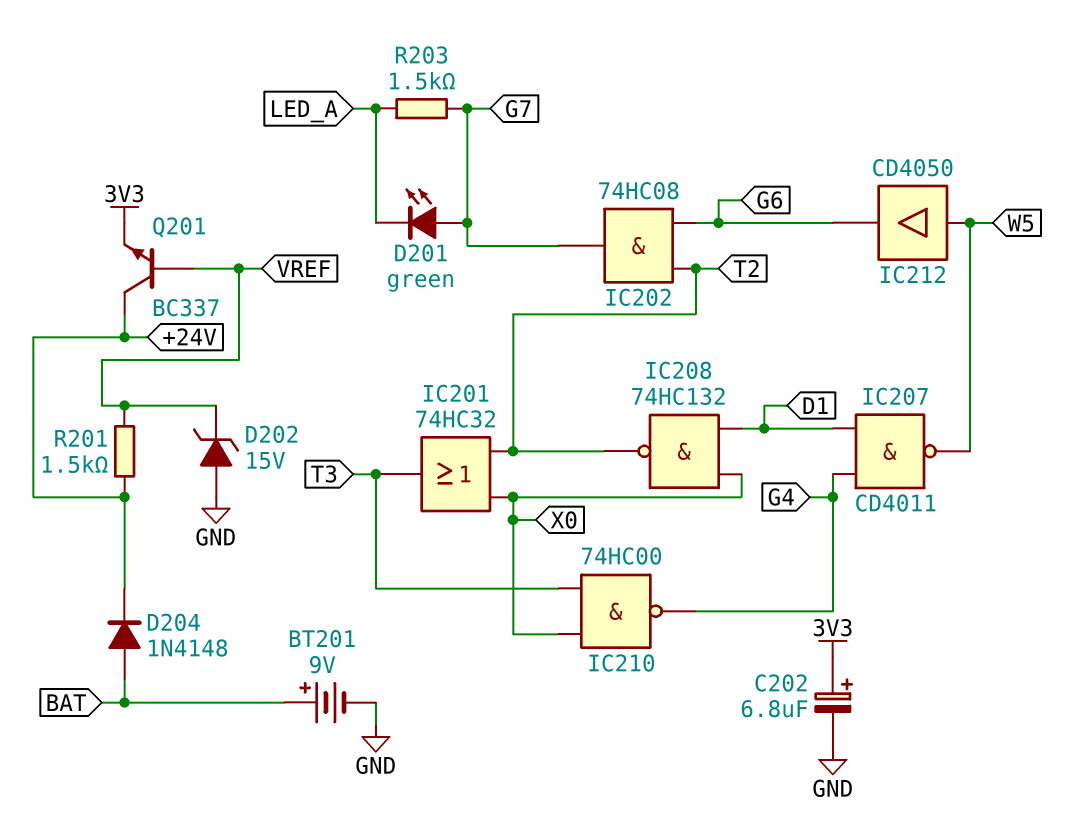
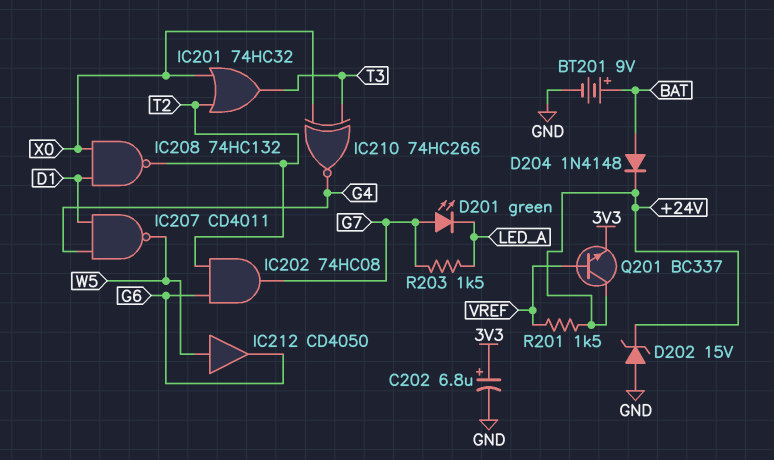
D202: zener 15V (A GND, K VREF) -> zener 15V (A GND, K +24V)
IC210: NAND 74HC00 (in T3, in X0, out G4) -> XNOR 74HC266 (in T3, in X0, out G4)

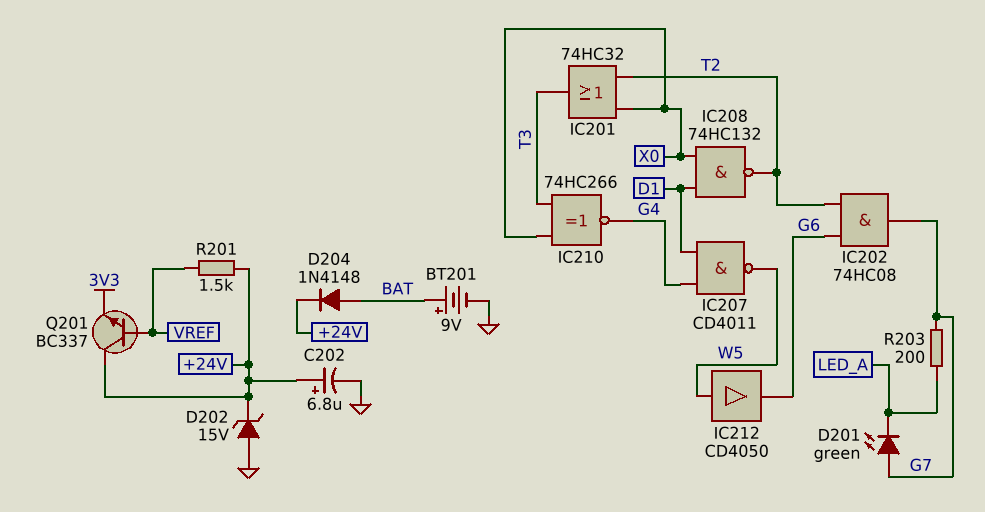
C202: 6.8uF (plus 3V3, minus GND) -> 6.8uF (plus +24V, minus GND)
R203: 1.5k (G7, LED_A) -> 200 (G7, LED_A)

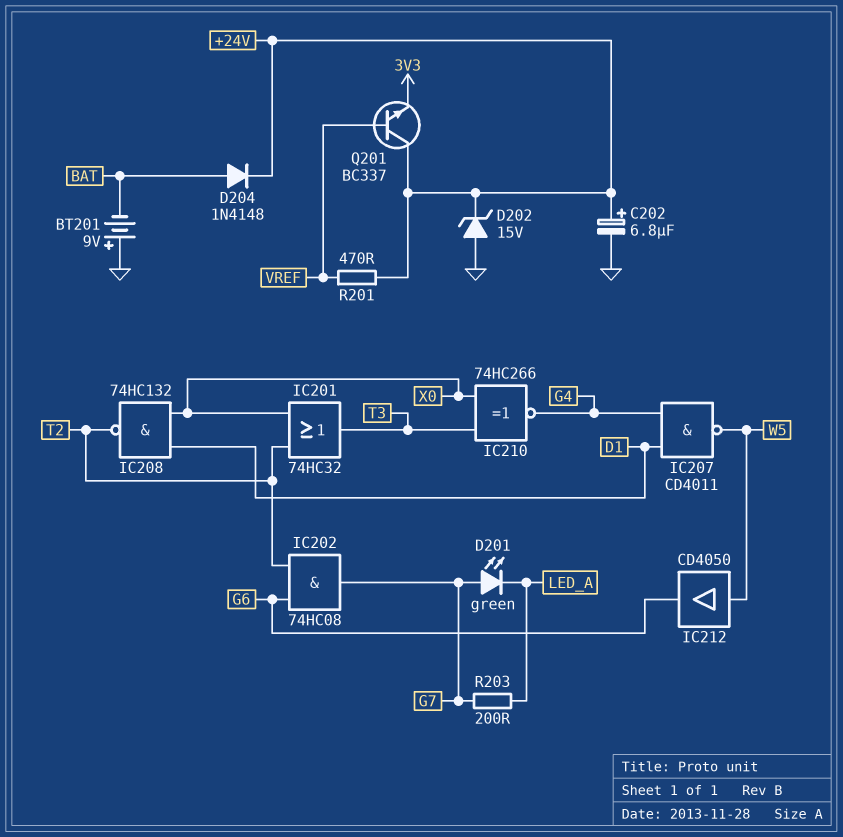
BT201: 9V (plus BAT, minus GND) -> 9V (plus GND, minus BAT)
R201: 1.5k (+24V, VREF) -> 470 (+24V, VREF)

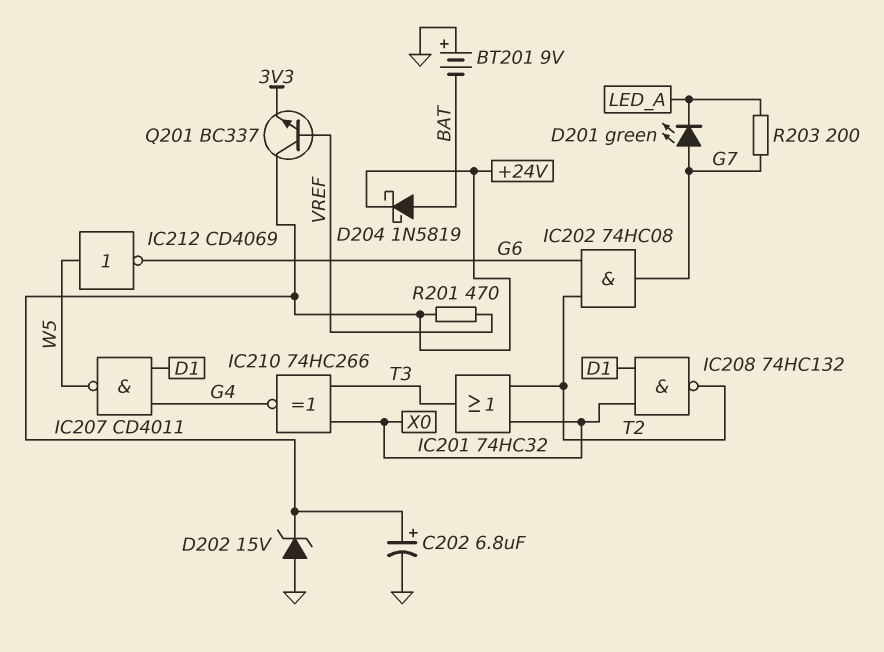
D204: diode 1N4148 (A BAT, K +24V) -> schottky 1N5819 (A BAT, K +24V)
IC212: buffer CD4050 (in W5, out G6) -> NOT CD4069 (in W5, out G6)

